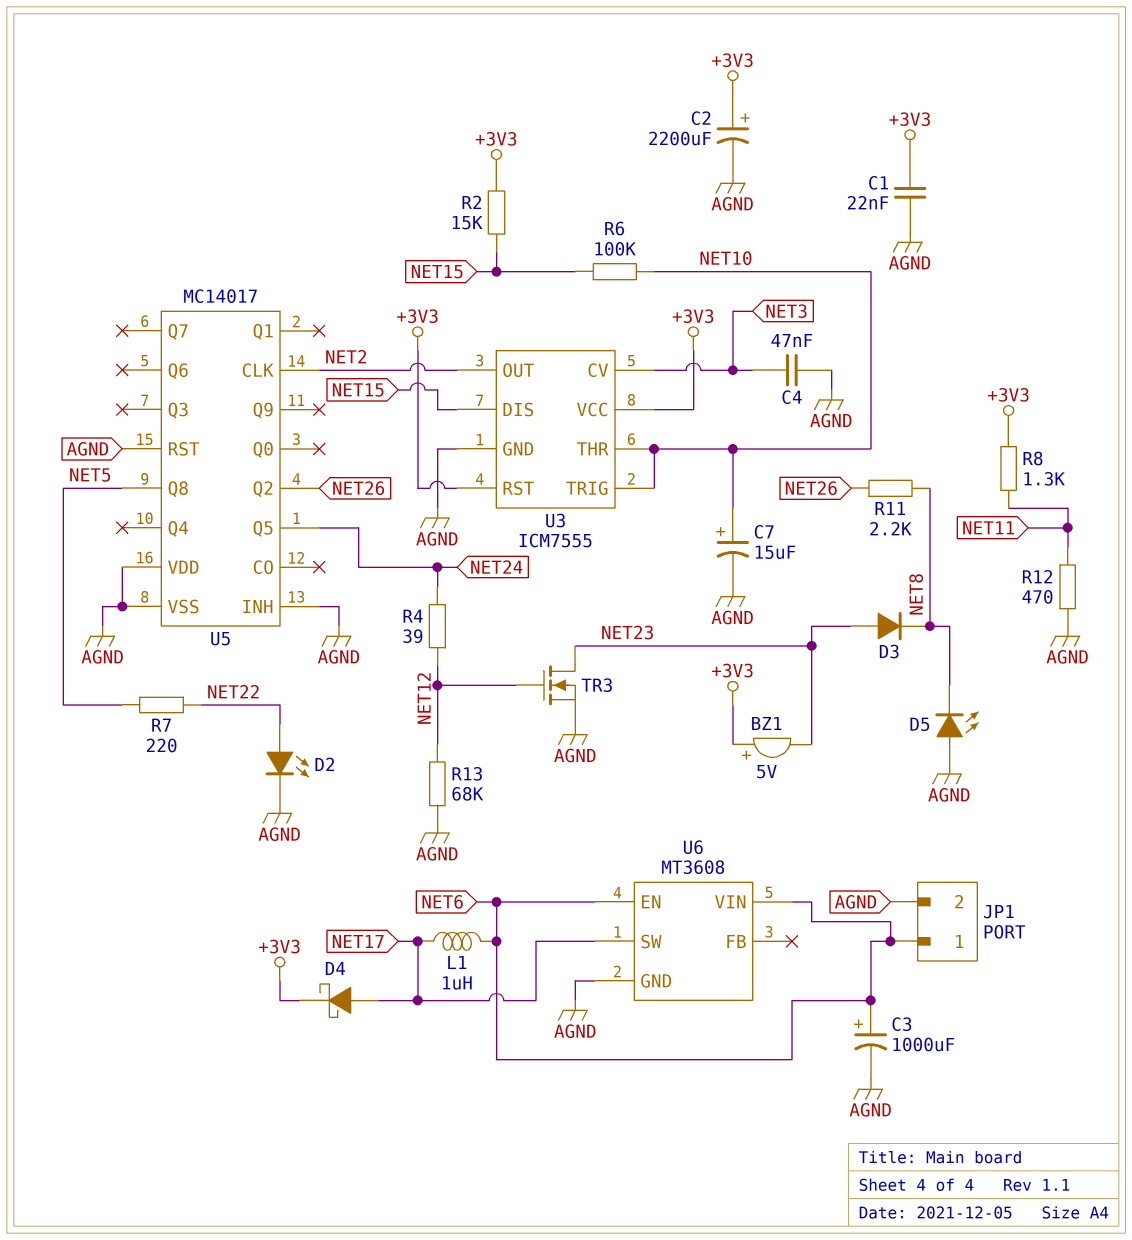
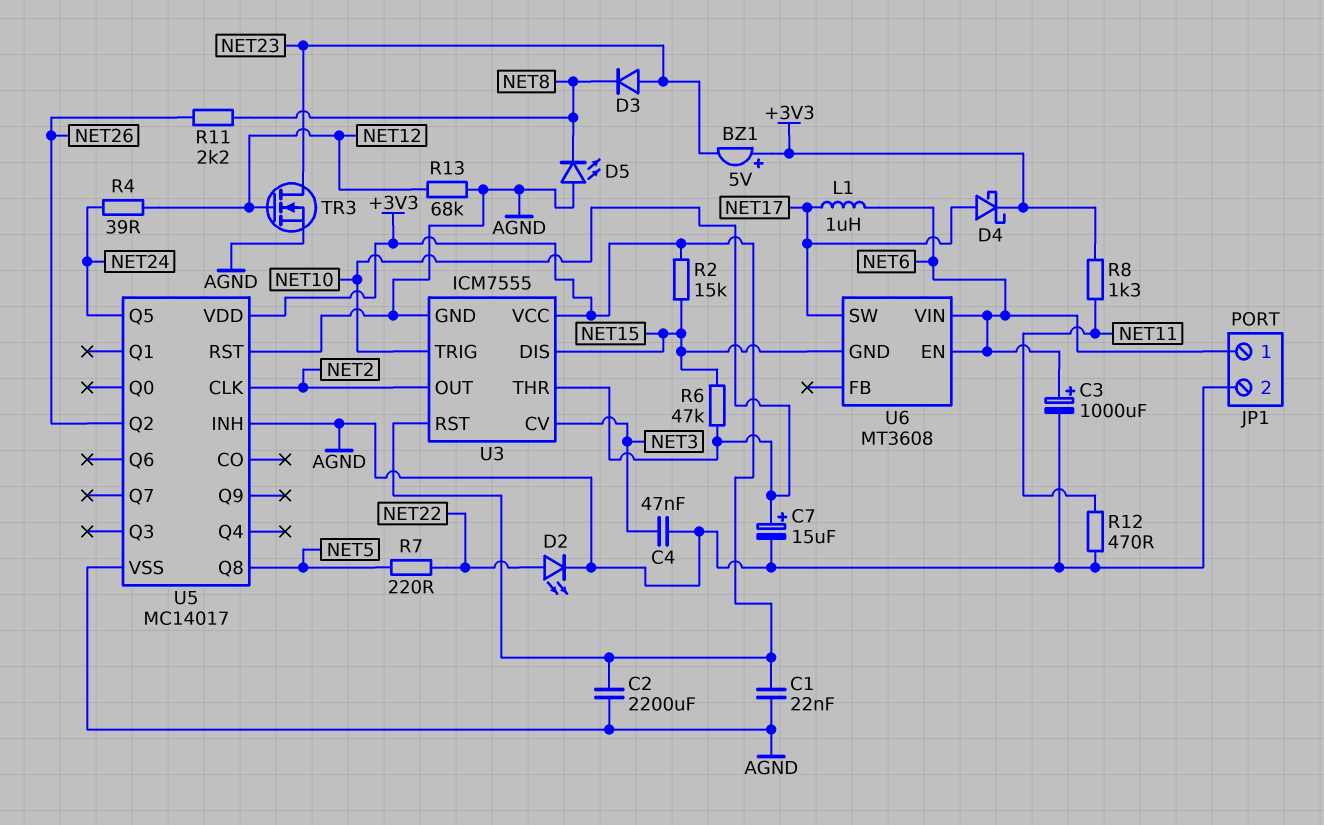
C2: 2200uF (plus +3V3, minus AGND) -> 2200uF (+3V3, AGND)
R6: 100k (NET10, NET15) -> 47k (NET10, NET15)
U5 pin VDD: AGND -> +3V3
U6 pin GND: AGND -> NET15

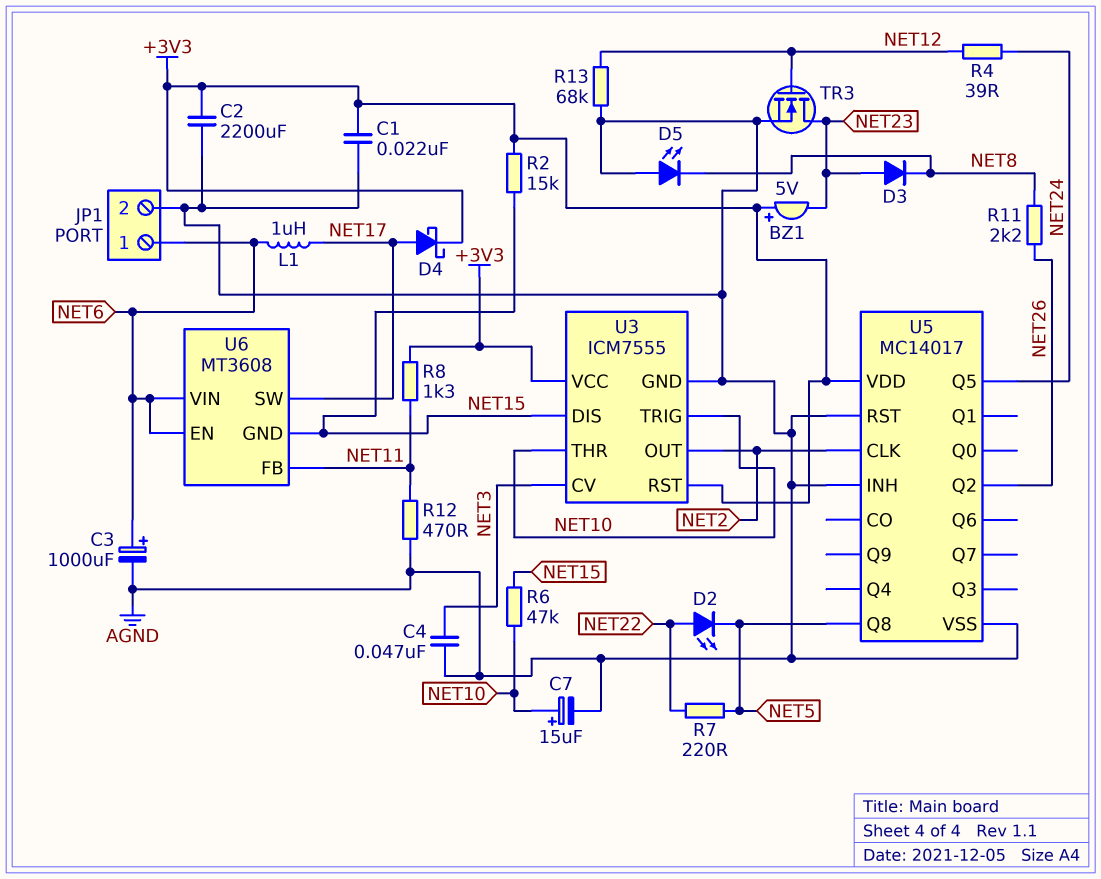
D2: LED (A NET22, K AGND) -> LED (A NET22, K NET5)
U6 pin FB: none -> NET11

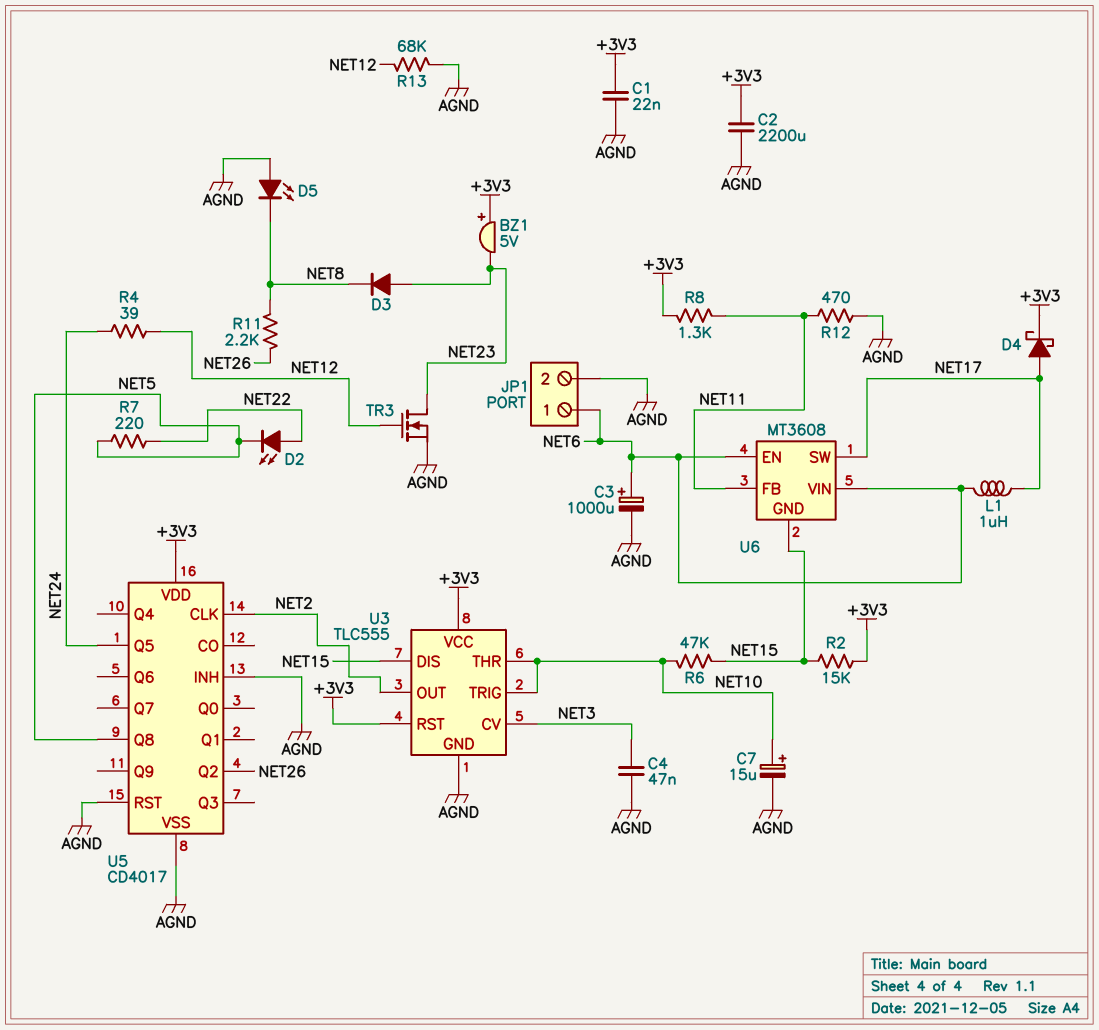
U3: ICM7555 -> TLC555
U5: MC14017 -> CD4017

